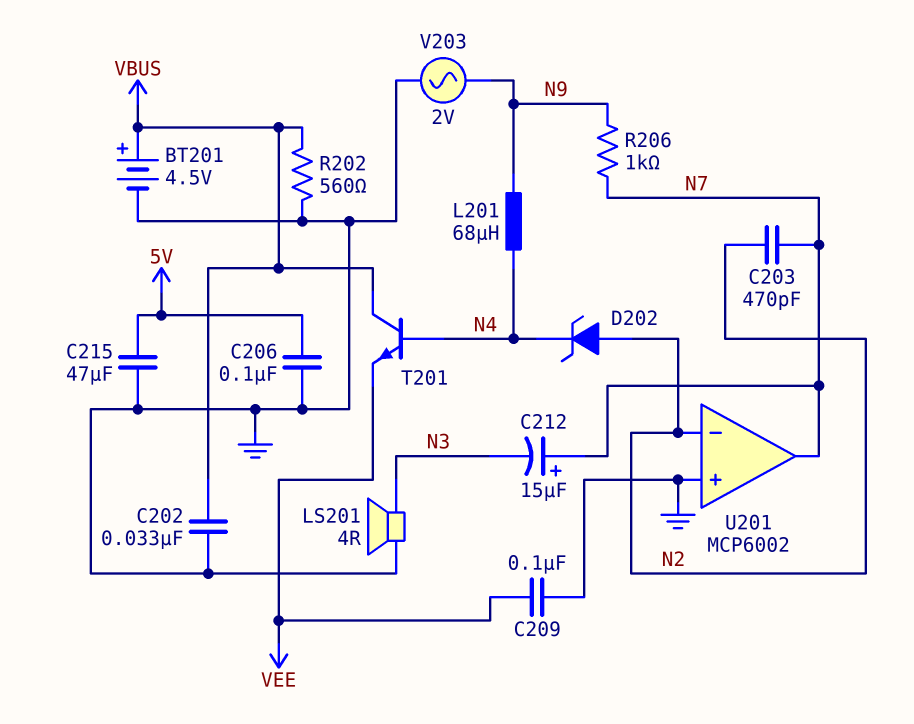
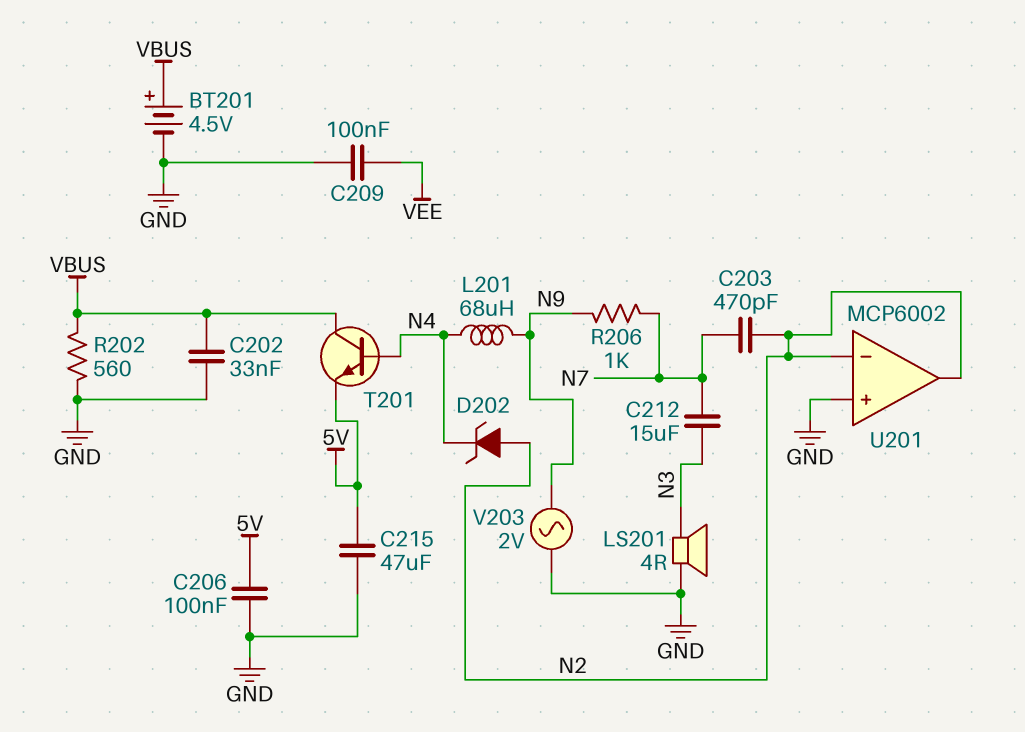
C212: 15uF (plus N7, minus N3) -> 15uF (N3, N7)
T201: NPN (B N4, C VBUS, E VEE) -> NPN (B N4, C VBUS, E 5V)
U201 pin out: N7 -> N2

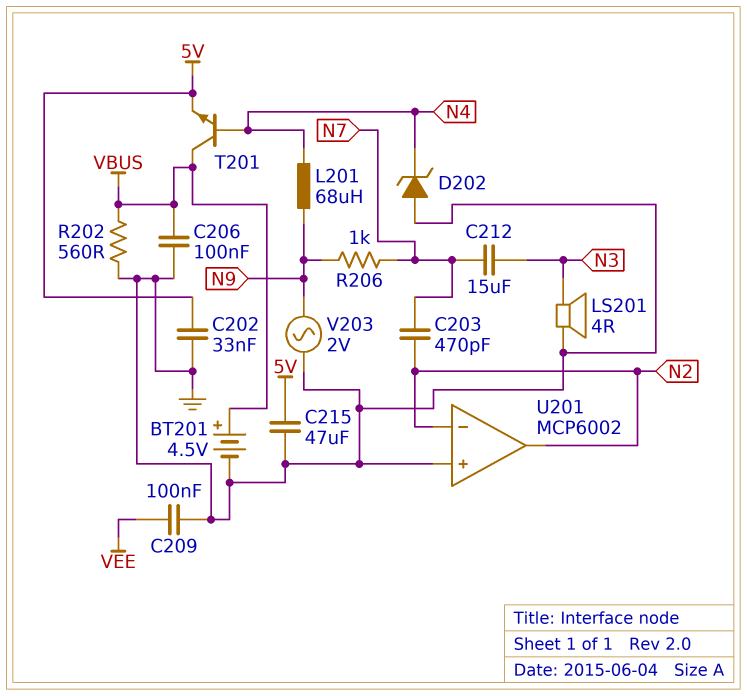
C202: 33nF (GND, VBUS) -> 33nF (5V, GND)
C206: 100nF (5V, GND) -> 100nF (GND, VBUS)
D202: zener (A N2, K N4) -> zener (A GND, K N4)

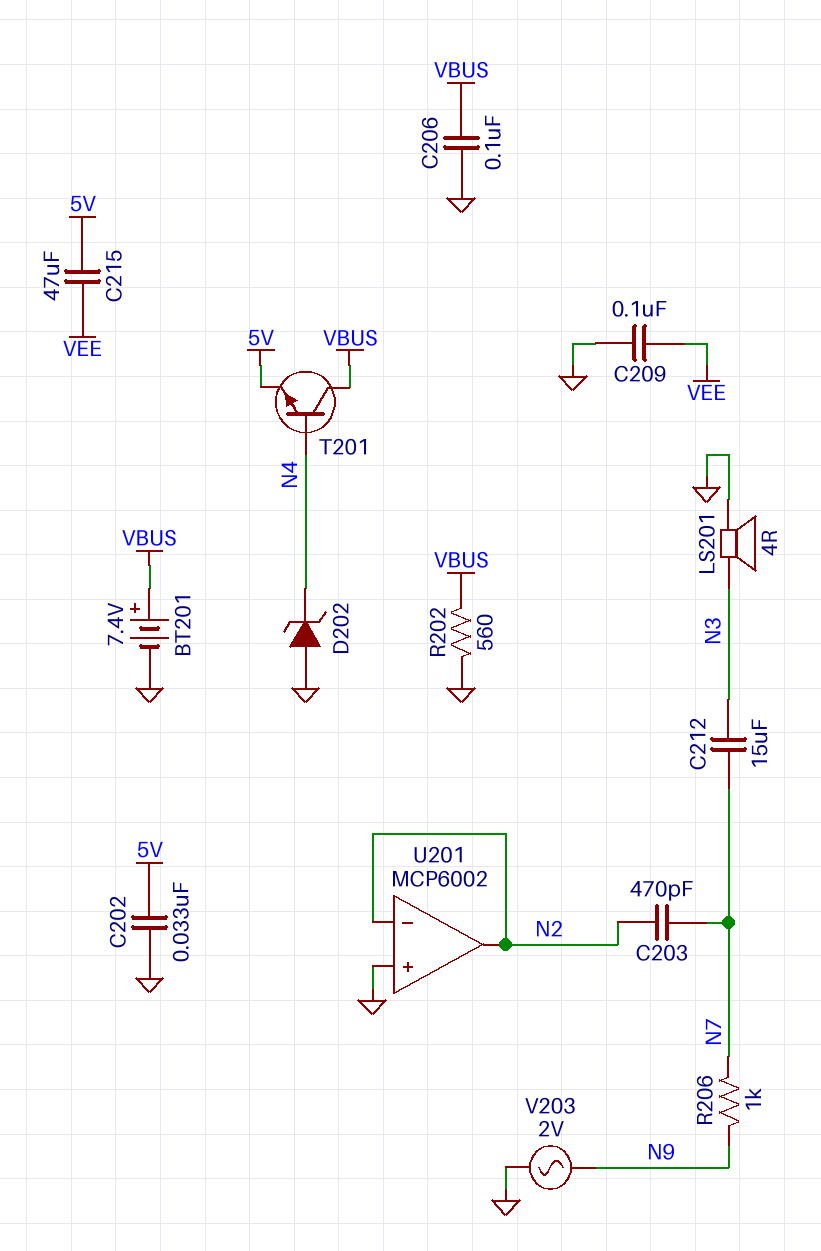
BT201: 4.5V (plus VBUS, minus GND) -> 7.4V (plus VBUS, minus GND)
C215: 47uF (5V, GND) -> 47uF (5V, VEE)
L201: 68uH (N4, N9) -> none

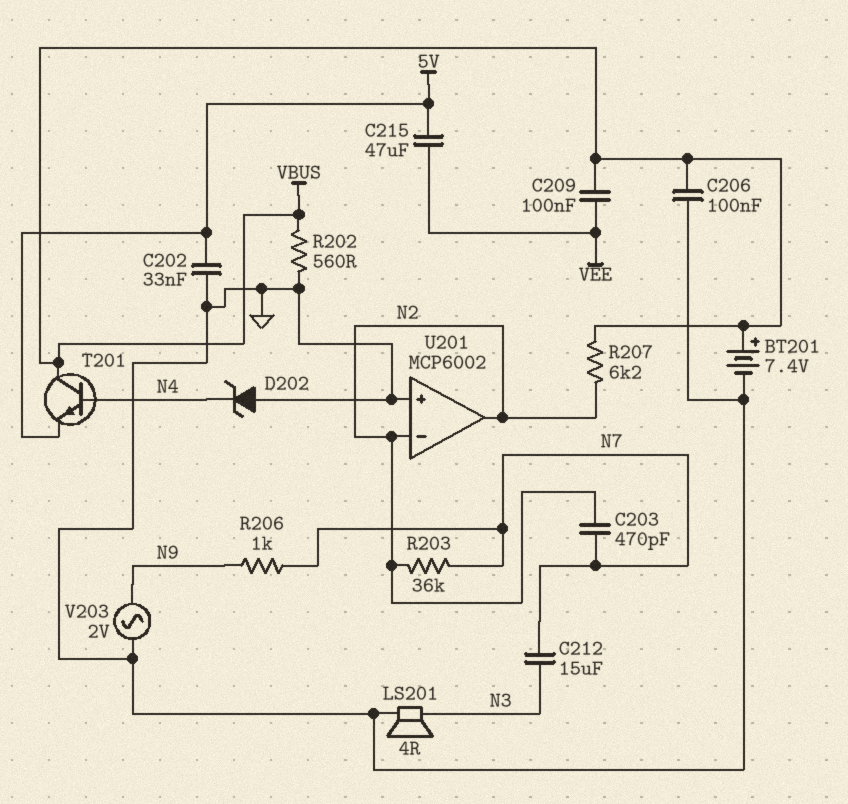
C209: 100nF (GND, VEE) -> 100nF (VBUS, VEE)
R203: none -> 36k (N2, N7)
R207: none -> 6.2k (N2, VBUS)

